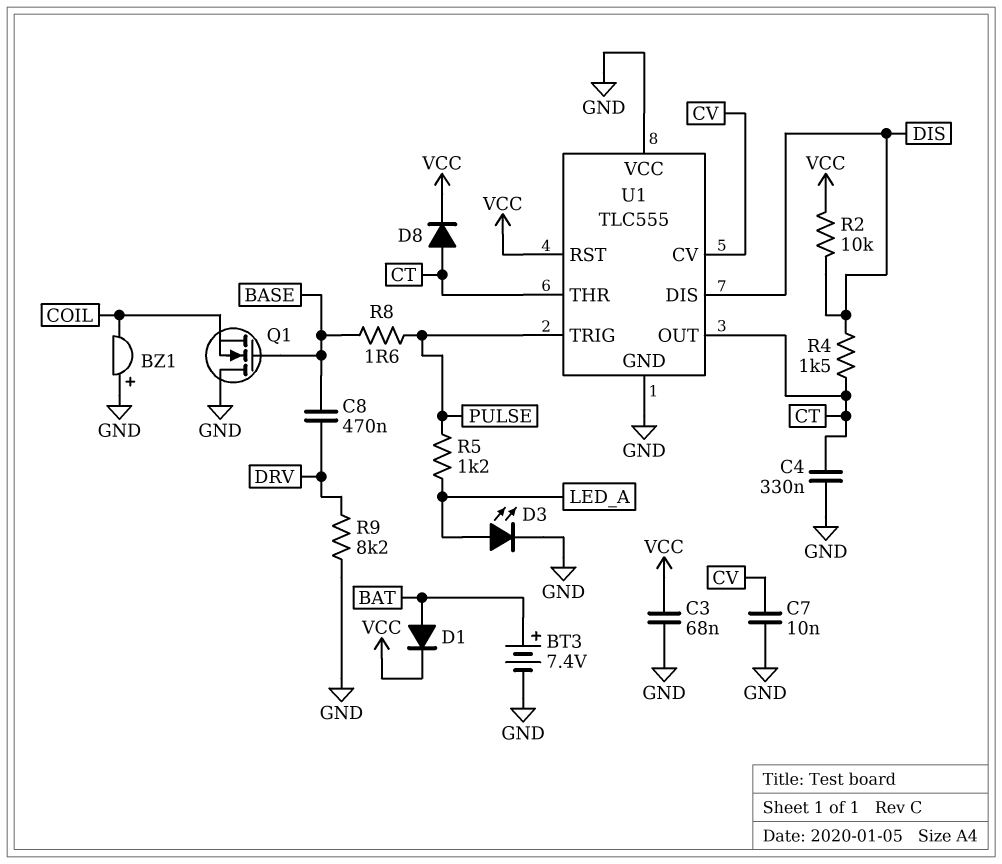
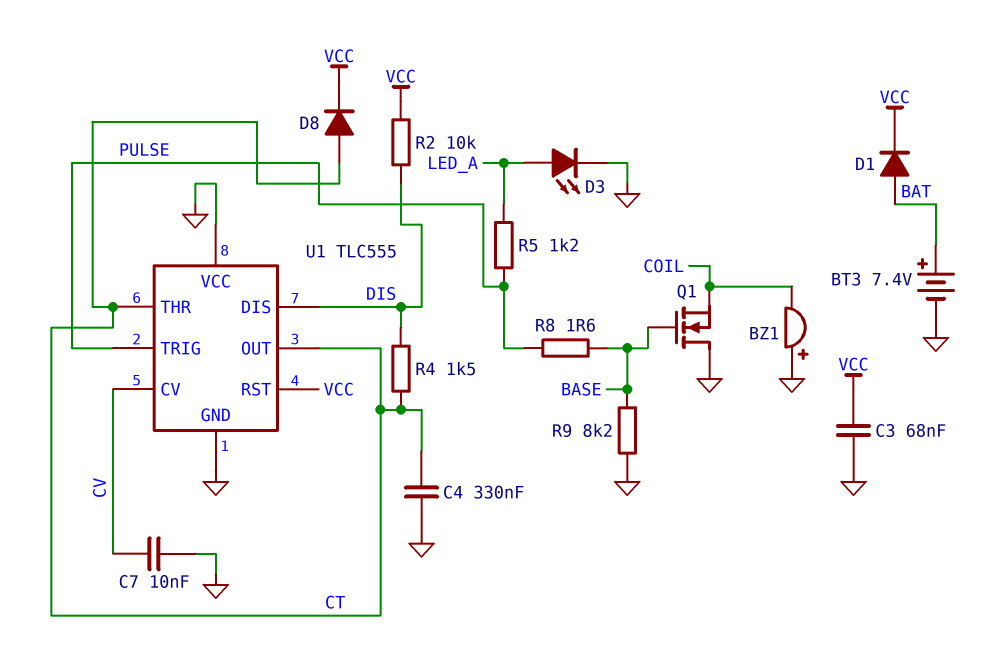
C8: 470nF (BASE, DRV) -> none
R9: 8.2k (DRV, GND) -> 8.2k (BASE, GND)

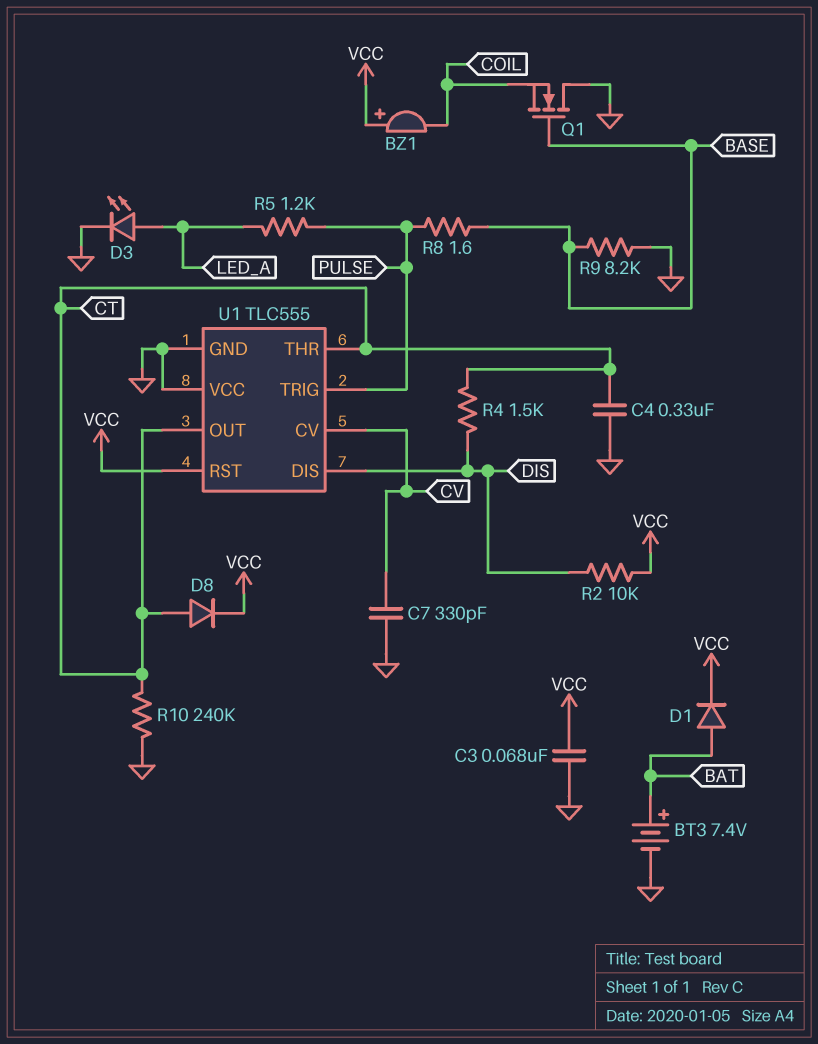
BZ1: buzzer (plus GND, minus COIL) -> buzzer (plus VCC, minus COIL)
C7: 10nF (CV, GND) -> 330pF (CV, GND)
R10: none -> 240k (CT, GND)

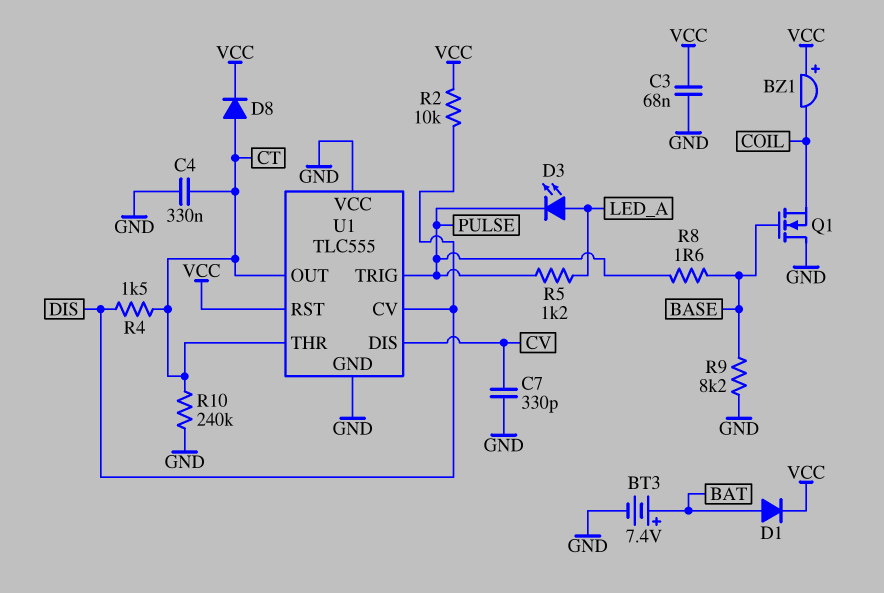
D3: LED (A LED_A, K GND) -> LED (A LED_A, K PULSE)
U1 pin CV: CV -> DIS
U1 pin DIS: DIS -> CV

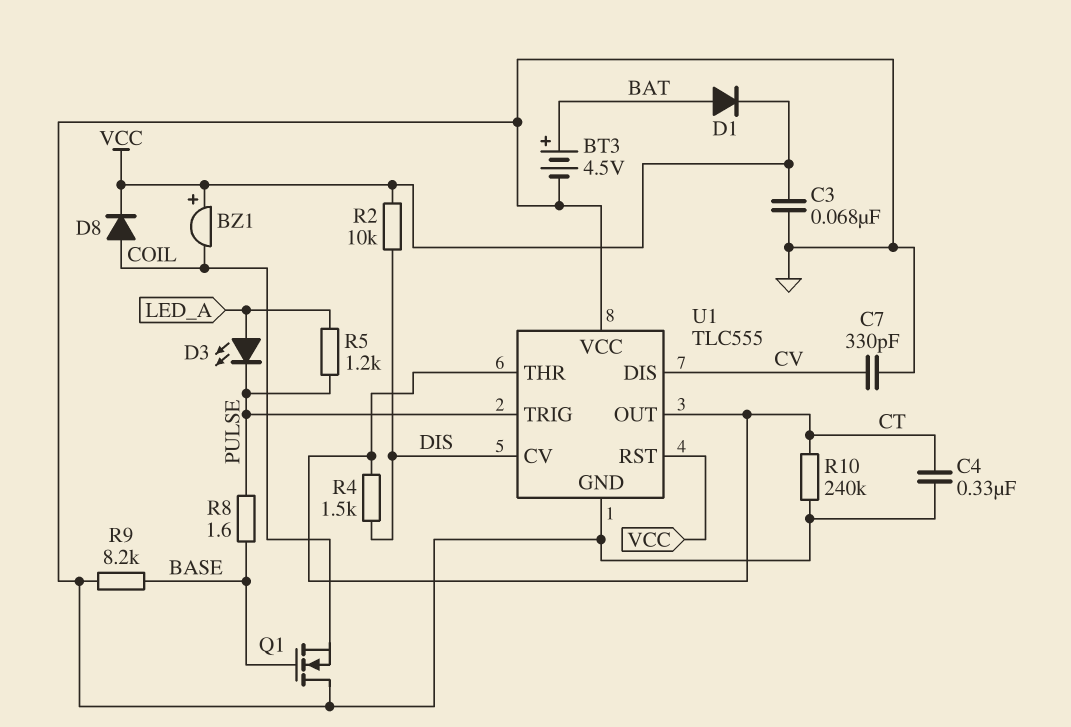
BT3: 7.4V (plus BAT, minus GND) -> 4.5V (plus BAT, minus GND)
D8: diode (A CT, K VCC) -> diode (A COIL, K VCC)

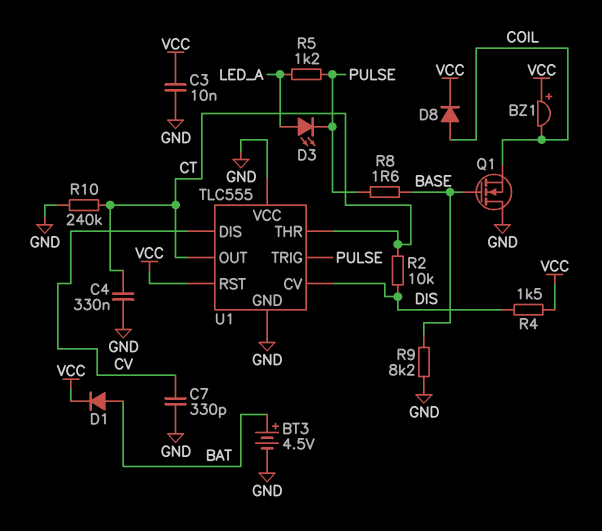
C3: 68nF (GND, VCC) -> 10nF (GND, VCC)
R2: 10k (DIS, VCC) -> 10k (CT, DIS)
R4: 1.5k (CT, DIS) -> 1.5k (DIS, VCC)

